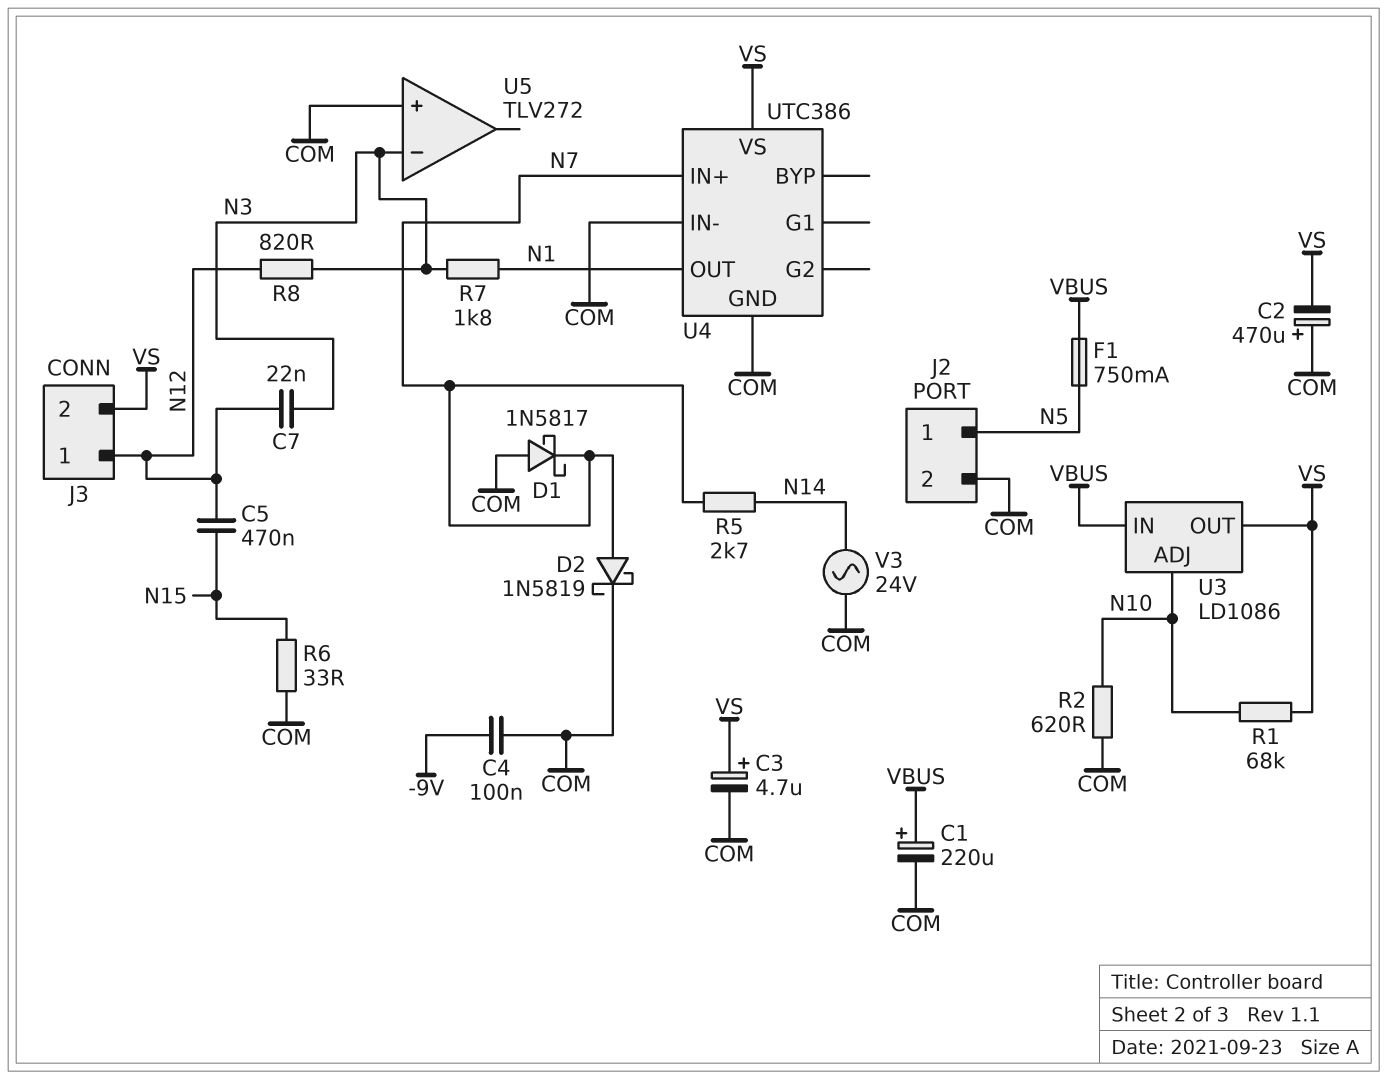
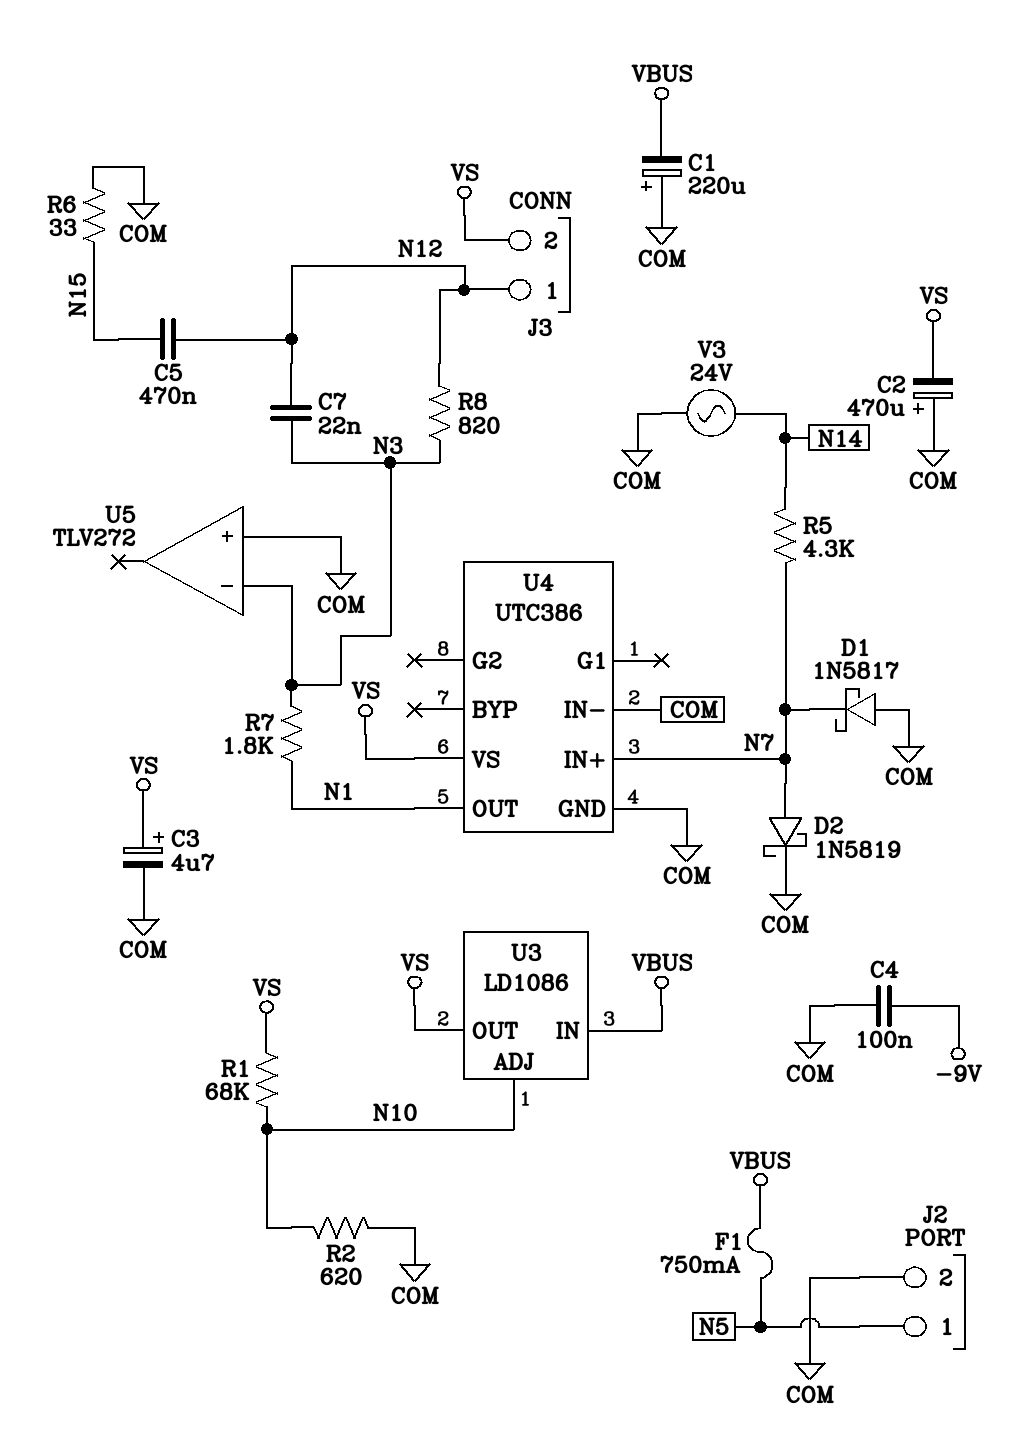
C1: 220uF (plus VBUS, minus COM) -> 220uF (plus COM, minus VBUS)
R5: 2.7k (N7, N14) -> 4.3k (N7, N14)

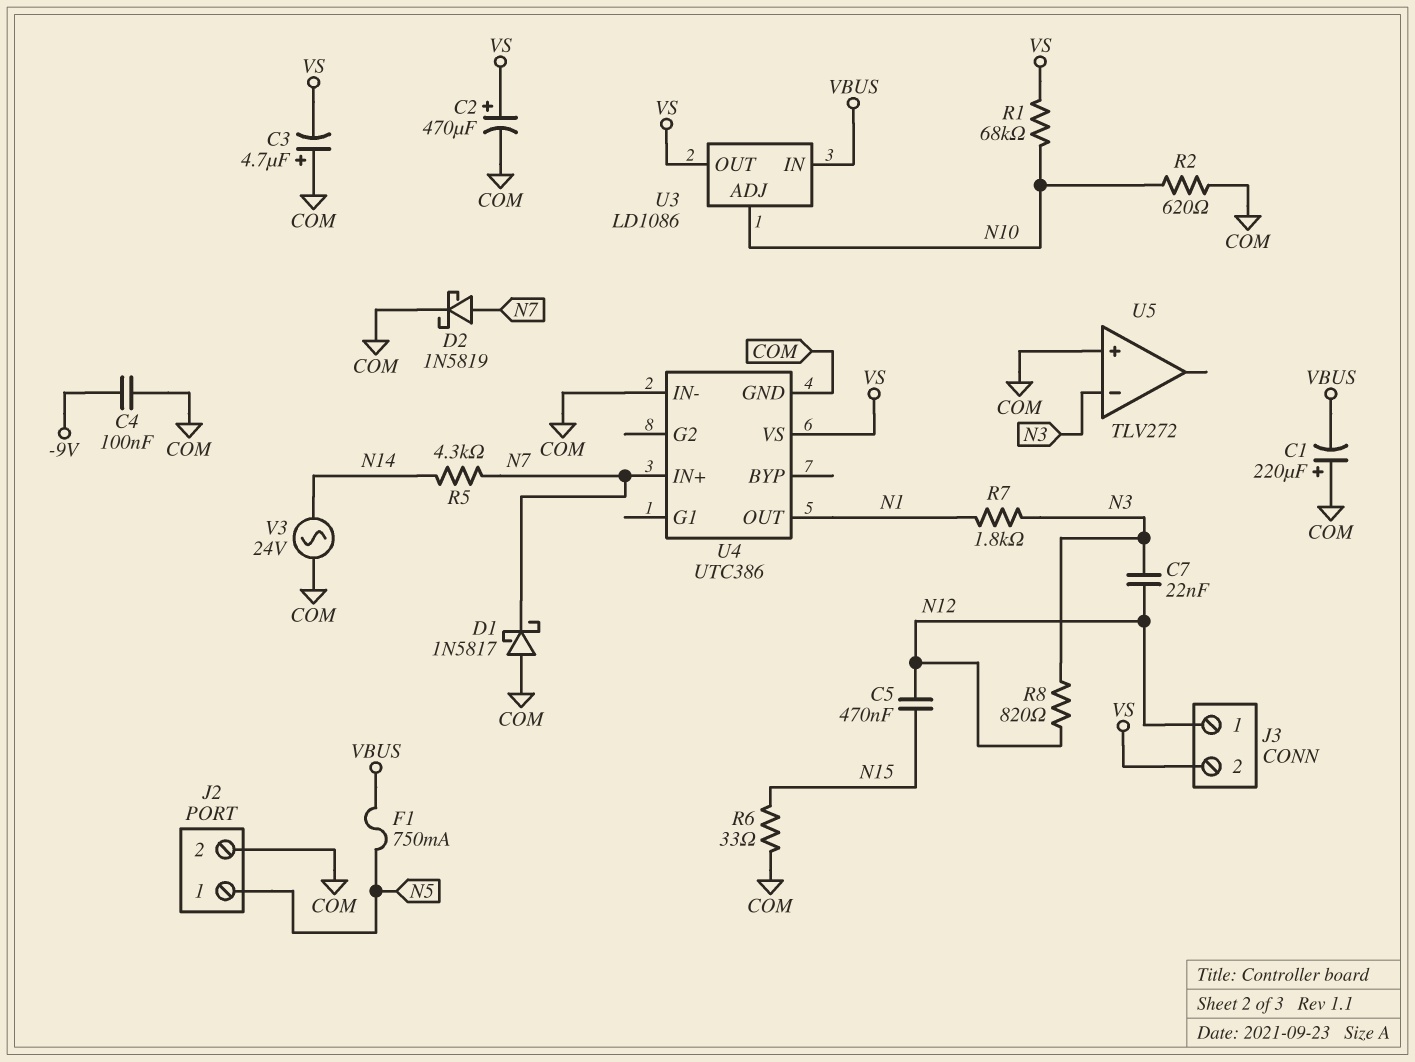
C2: 470uF (plus COM, minus VS) -> 470uF (plus VS, minus COM)
C3: 4.7uF (plus VS, minus COM) -> 4.7uF (plus COM, minus VS)

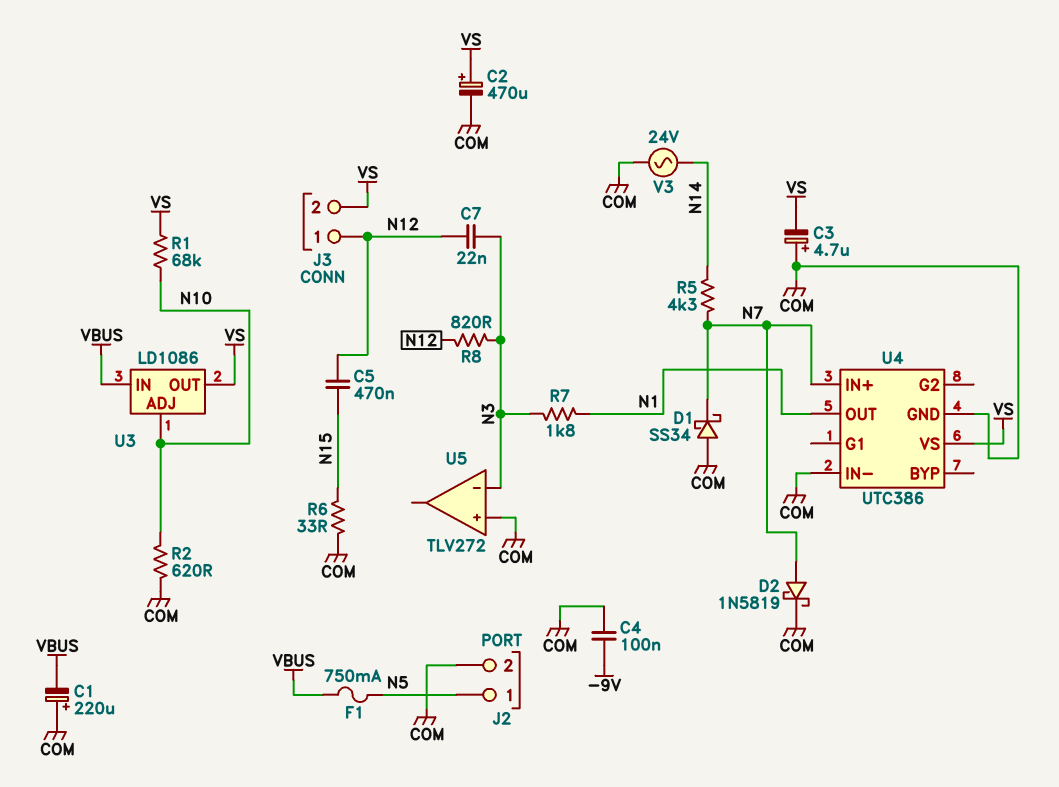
D1: schottky 1N5817 (A COM, K N7) -> schottky SS34 (A COM, K N7)

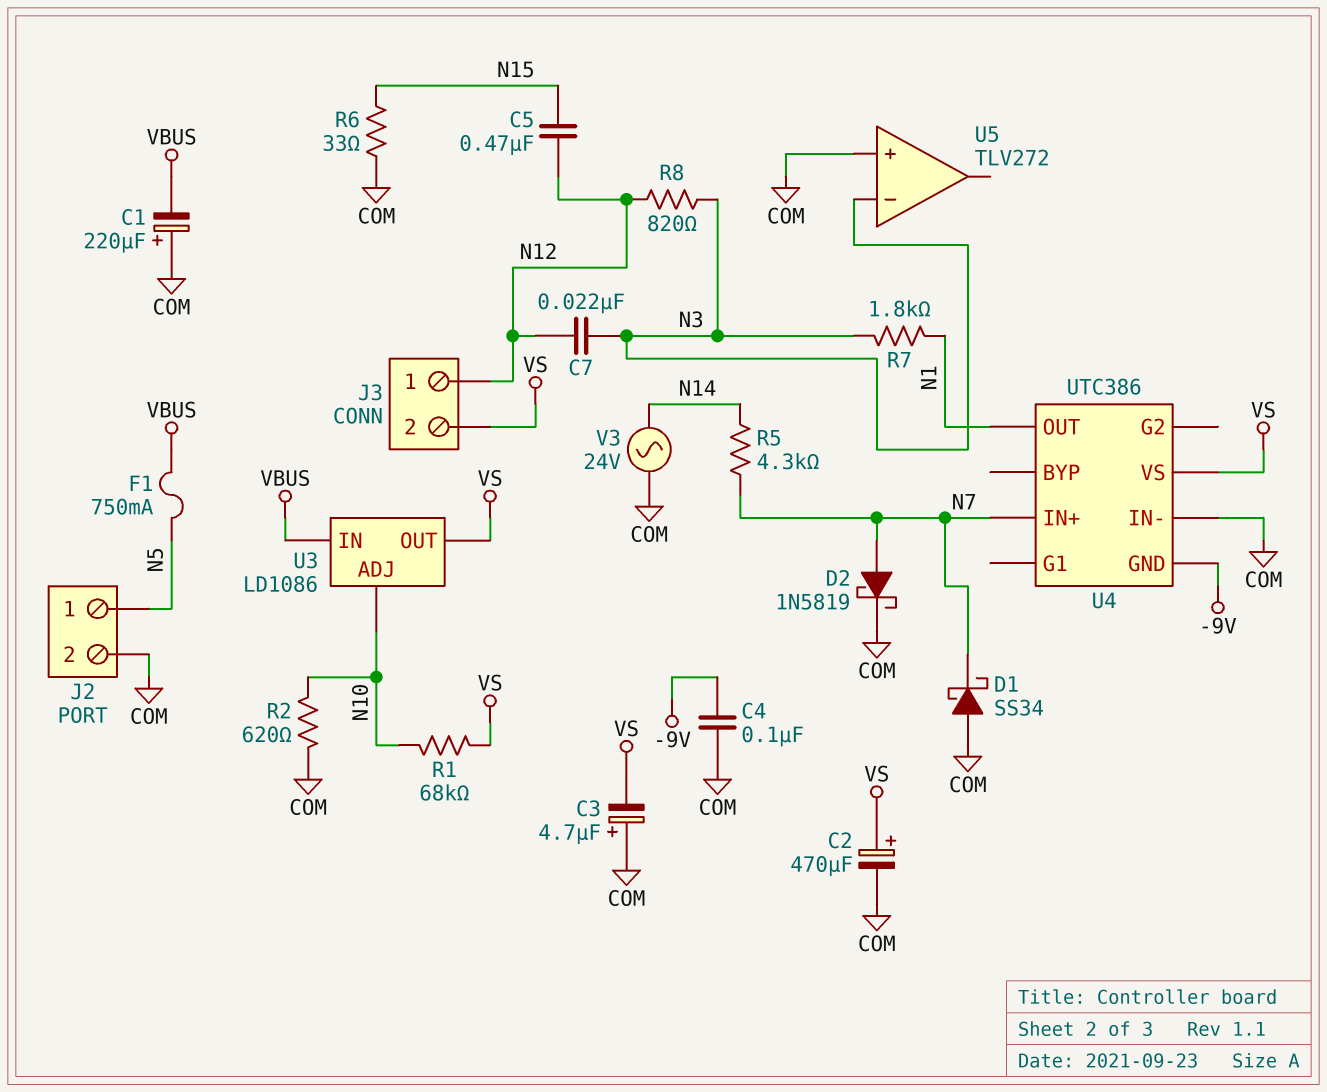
U4 pin GND: COM -> -9V

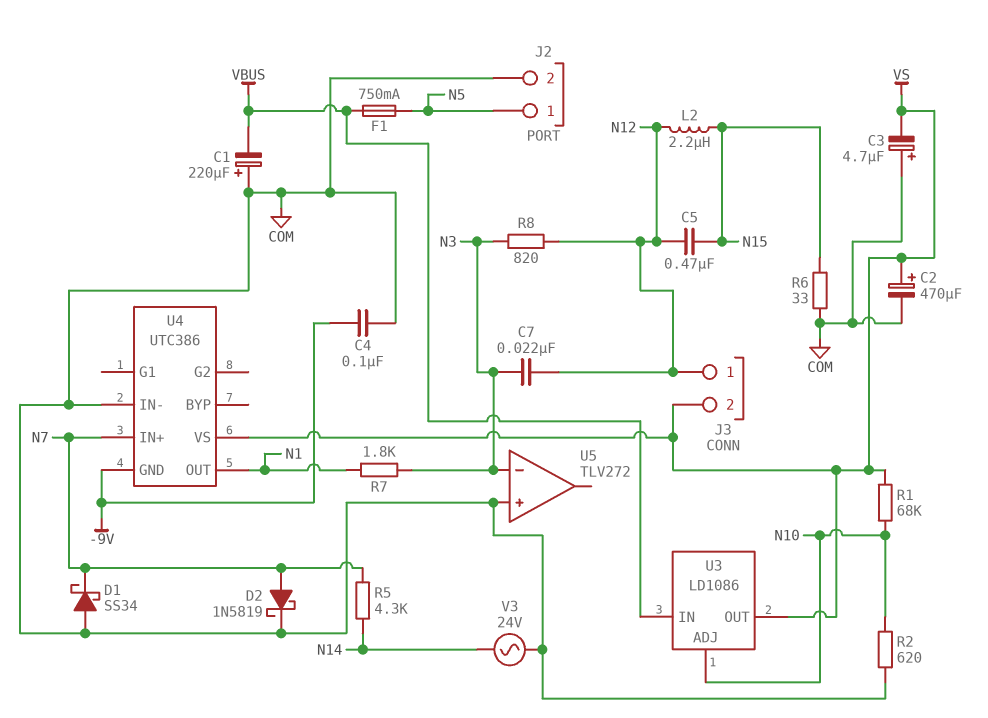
L2: none -> 2.2uH (N12, N15)

